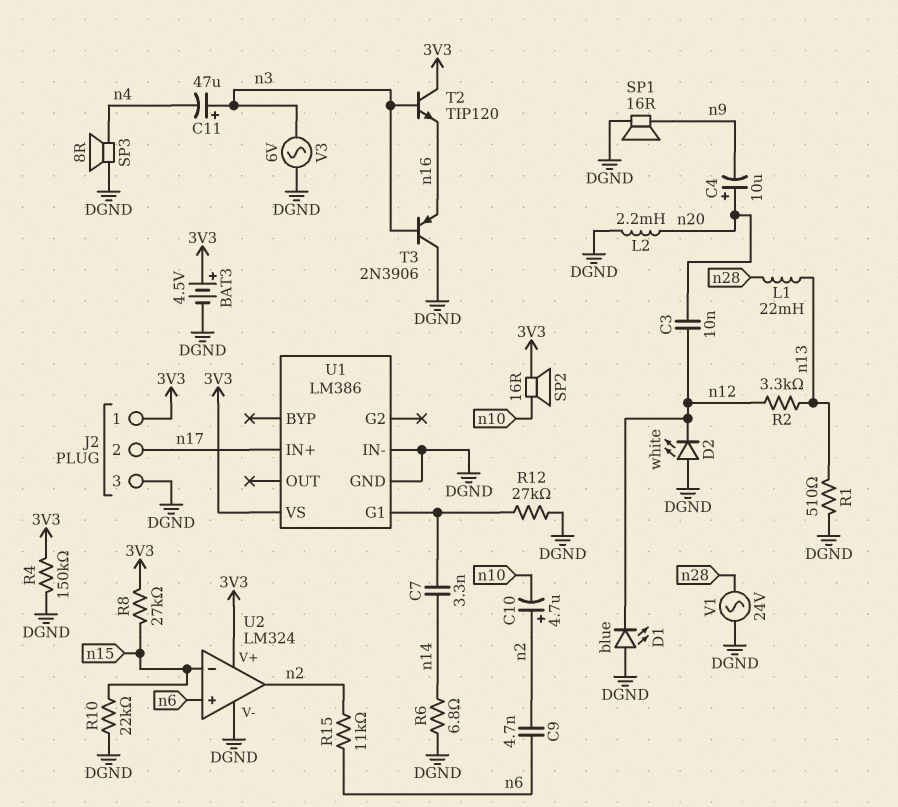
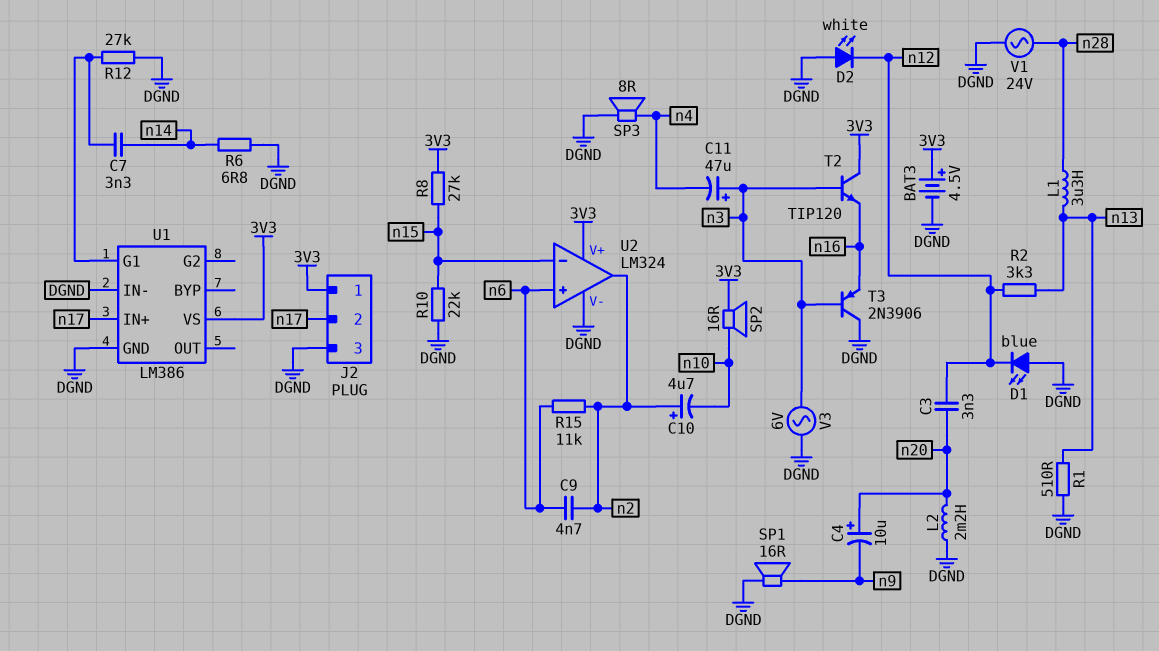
C3: 10nF (n12, n20) -> 3.3nF (n12, n20)
L1: 22mH (n13, n28) -> 3.3uH (n13, n28)
R4: 150k (3V3, DGND) -> none

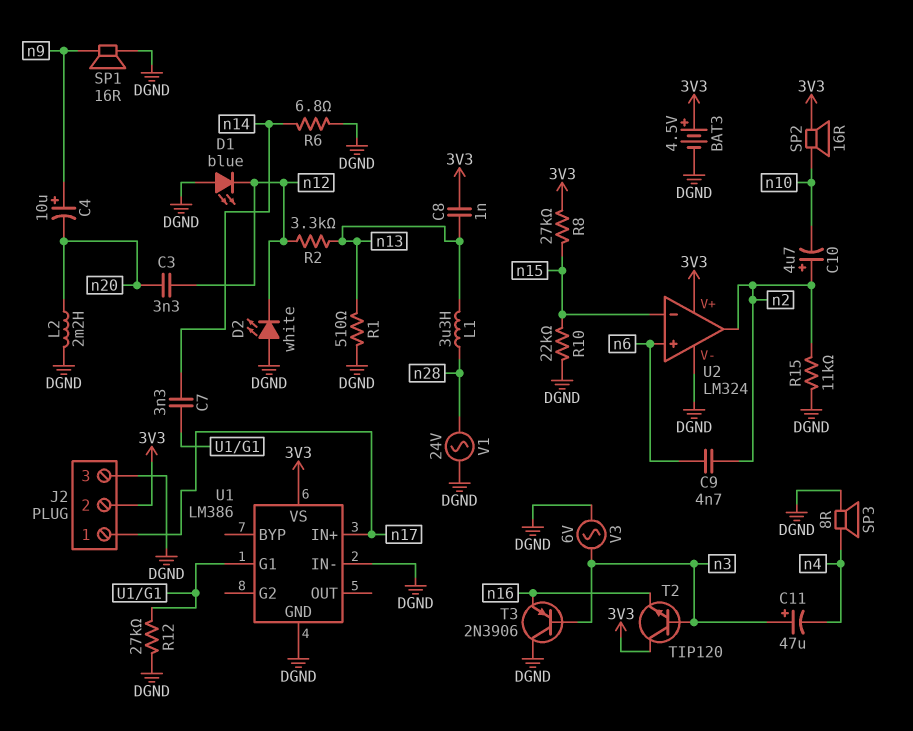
C4: 10uF (plus n20, minus n9) -> 10uF (plus n9, minus n20)
C8: none -> 1nF (3V3, n13)
J2 pin 1: 3V3 -> n17
J2 pin 2: n17 -> 3V3
R15: 11k (n2, n6) -> 11k (DGND, n2)

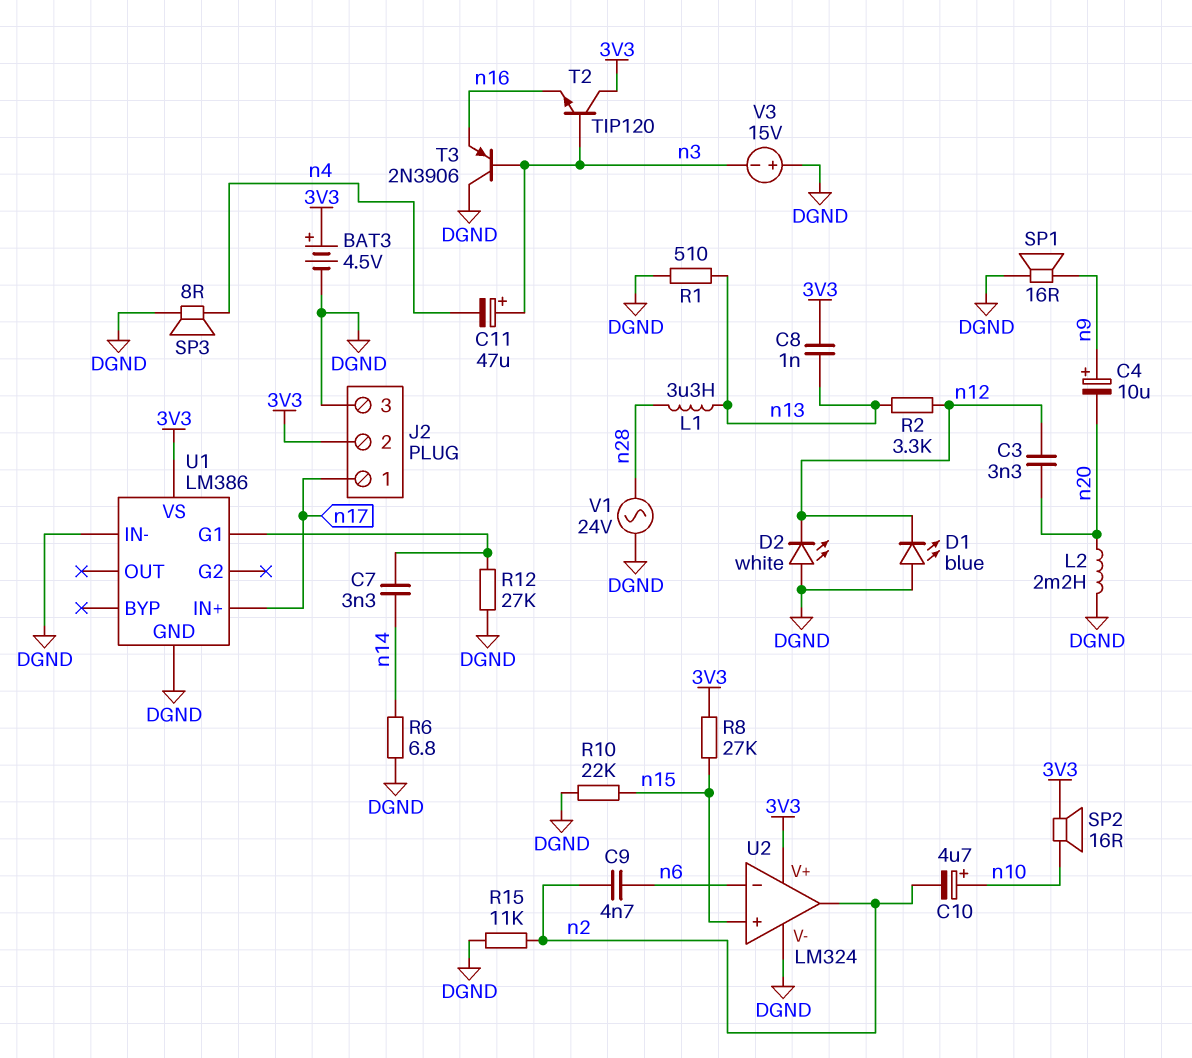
C10: 4.7uF (plus n2, minus n10) -> 4.7uF (plus n10, minus n2)
U2 pin in+: n6 -> n15
U2 pin in-: n15 -> n6
V3: AC 6V (DGND, n3) -> 15V (plus DGND, minus n3)

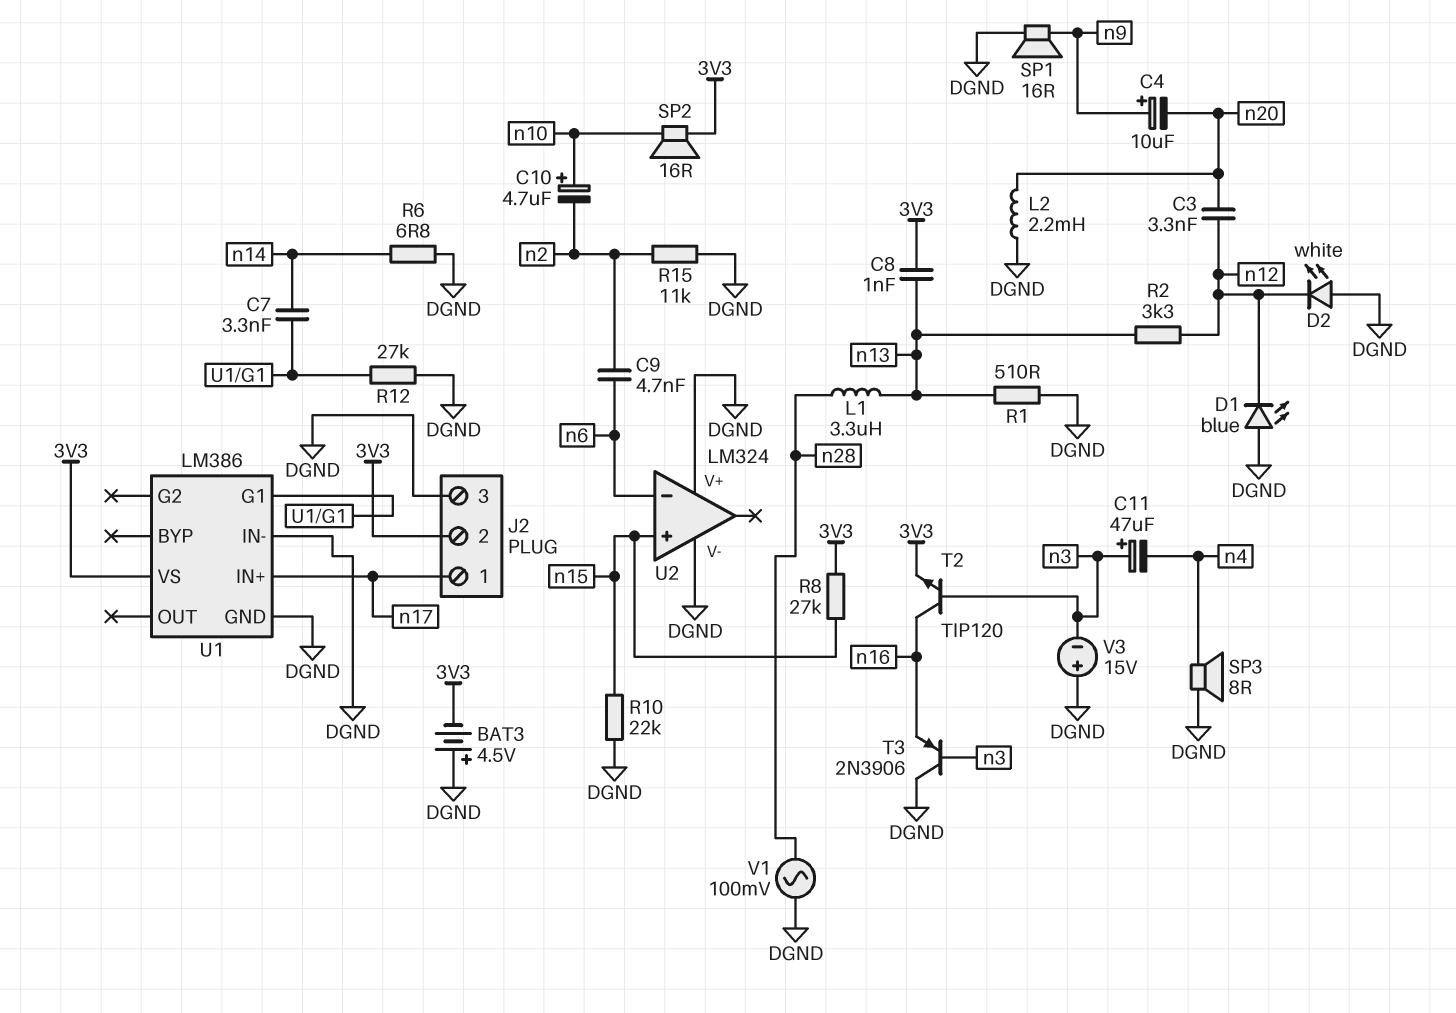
BAT3: 4.5V (plus 3V3, minus DGND) -> 4.5V (plus DGND, minus 3V3)
T2: NPN TIP120 (B n3, C 3V3, E n16) -> NPN TIP120 (B n3, C n16, E 3V3)
U2 pin V+: 3V3 -> DGND
U2 pin out: n2 -> none
V1: AC 24V (DGND, n28) -> AC 100mV (DGND, n28)

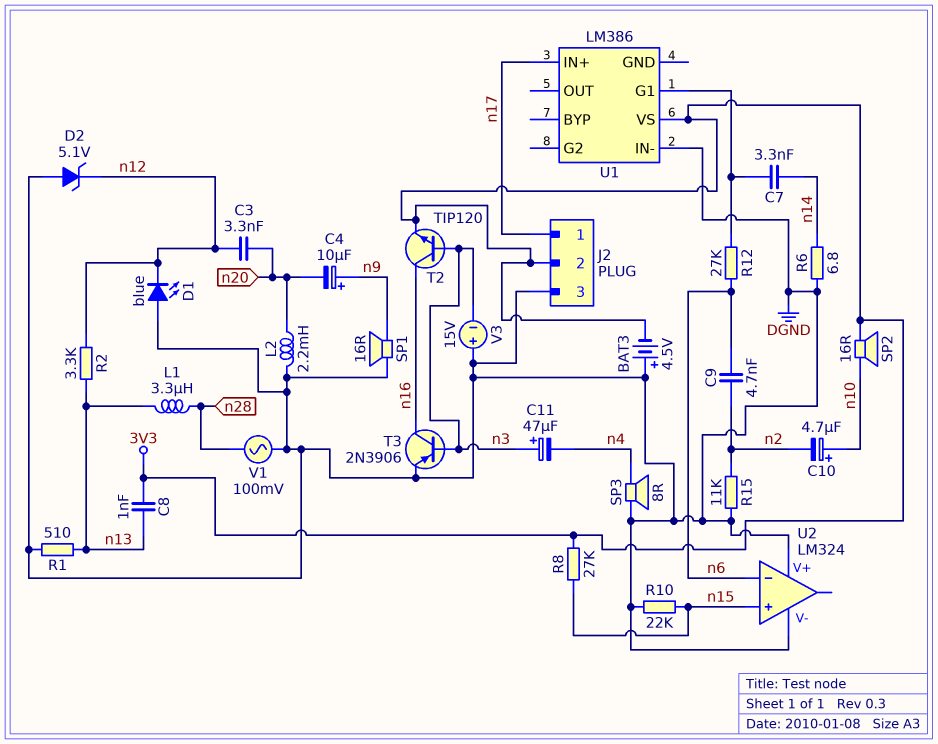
D2: LED white (A DGND, K n12) -> zener 5.1V (A DGND, K n12)
R12: 27k (DGND, U1/G1) -> 27k (U1/G1, n6)
T3: PNP 2N3906 (B n3, C DGND, E n16) -> PNP 2N3906 (B n3, C n16, E DGND)
U1 pin GND: DGND -> none

